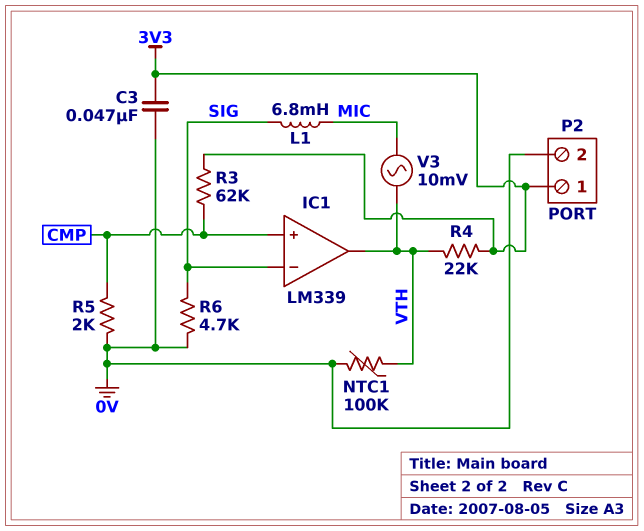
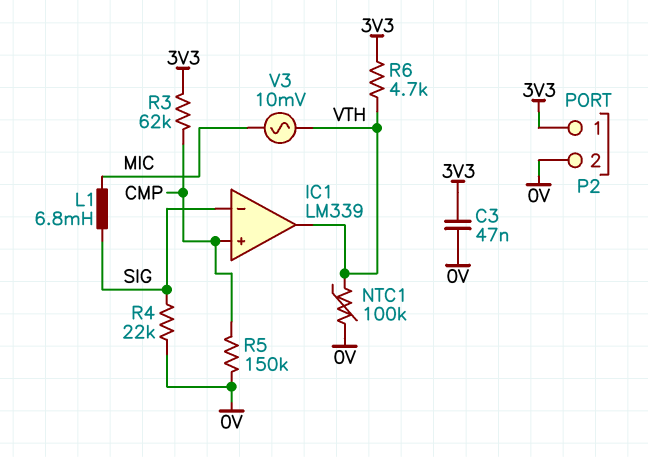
R4: 22k (3V3, VTH) -> 22k (0V, SIG)
R5: 2k (0V, CMP) -> 150k (0V, CMP)
R6: 4.7k (0V, SIG) -> 4.7k (3V3, VTH)

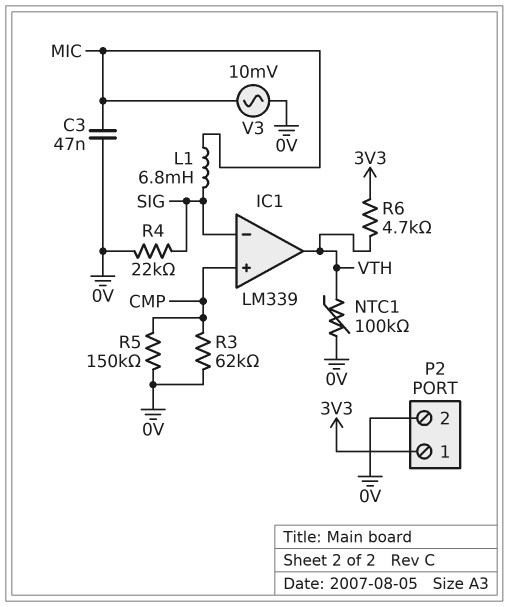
C3: 47nF (0V, 3V3) -> 47nF (0V, MIC)
R3: 62k (3V3, CMP) -> 62k (0V, CMP)
V3: AC 10mV (MIC, VTH) -> AC 10mV (0V, MIC)

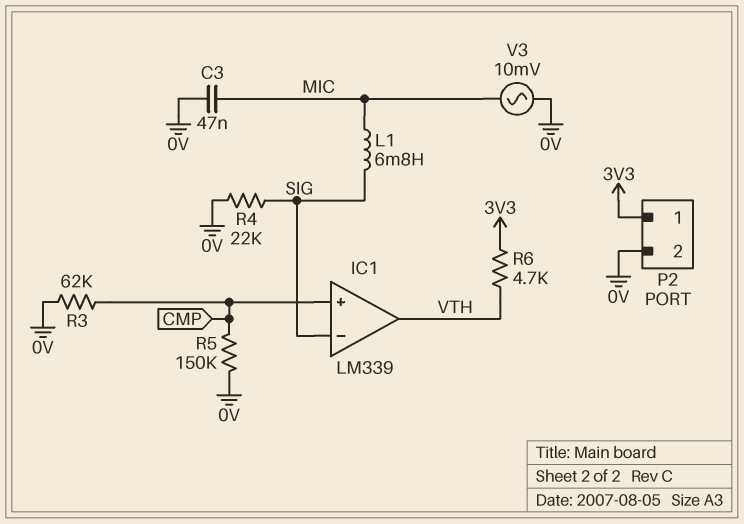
NTC1: 100k (0V, VTH) -> none

